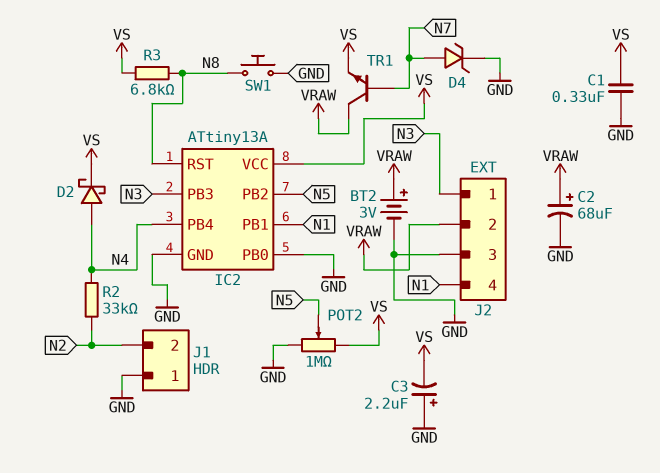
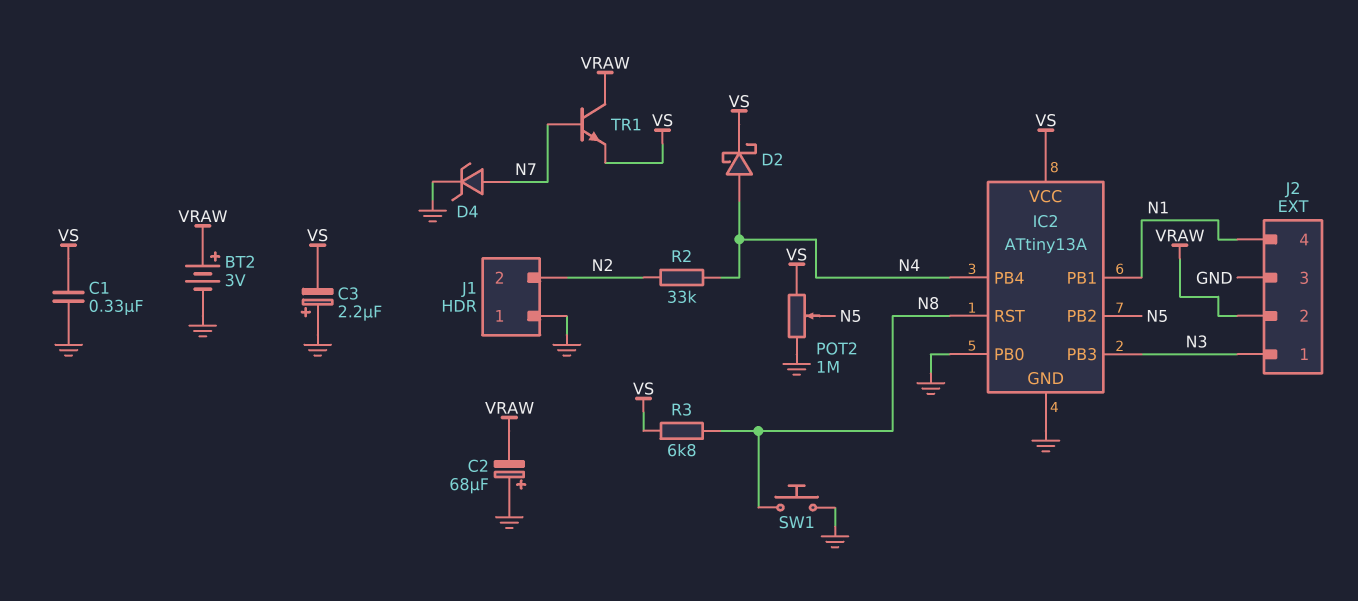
C2: 68uF (plus VRAW, minus GND) -> 68uF (plus GND, minus VRAW)

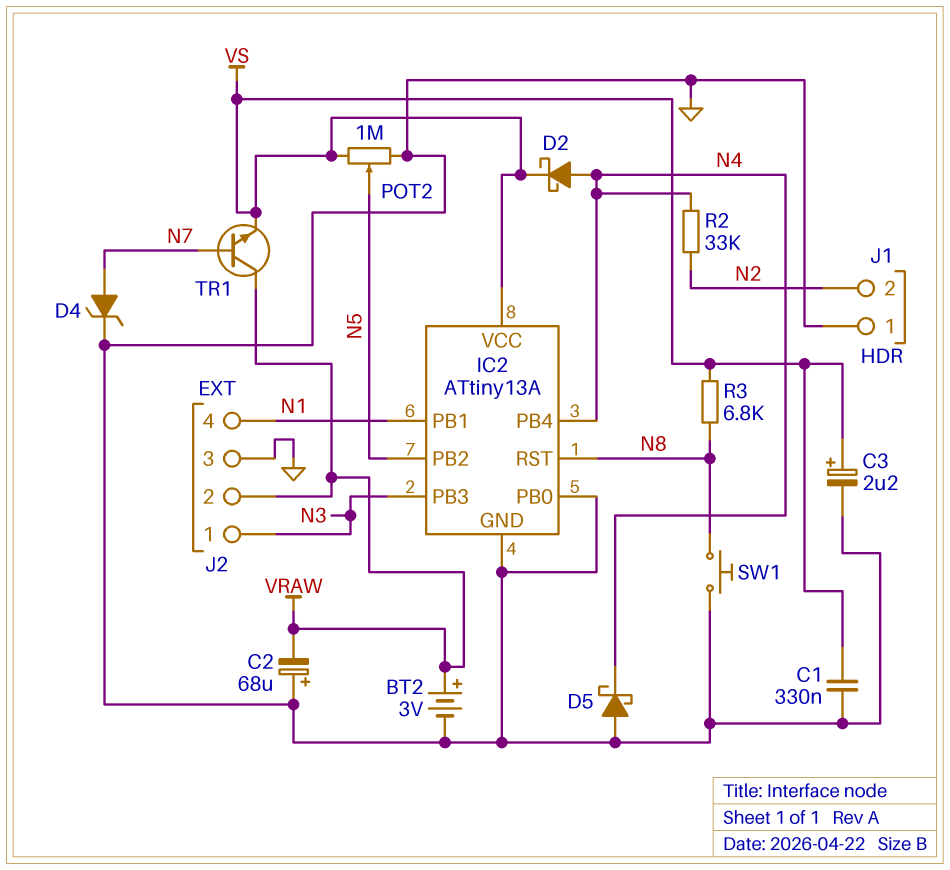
C3: 2.2uF (plus GND, minus VS) -> 2.2uF (plus VS, minus GND)
D5: none -> schottky (A GND, K N4)

